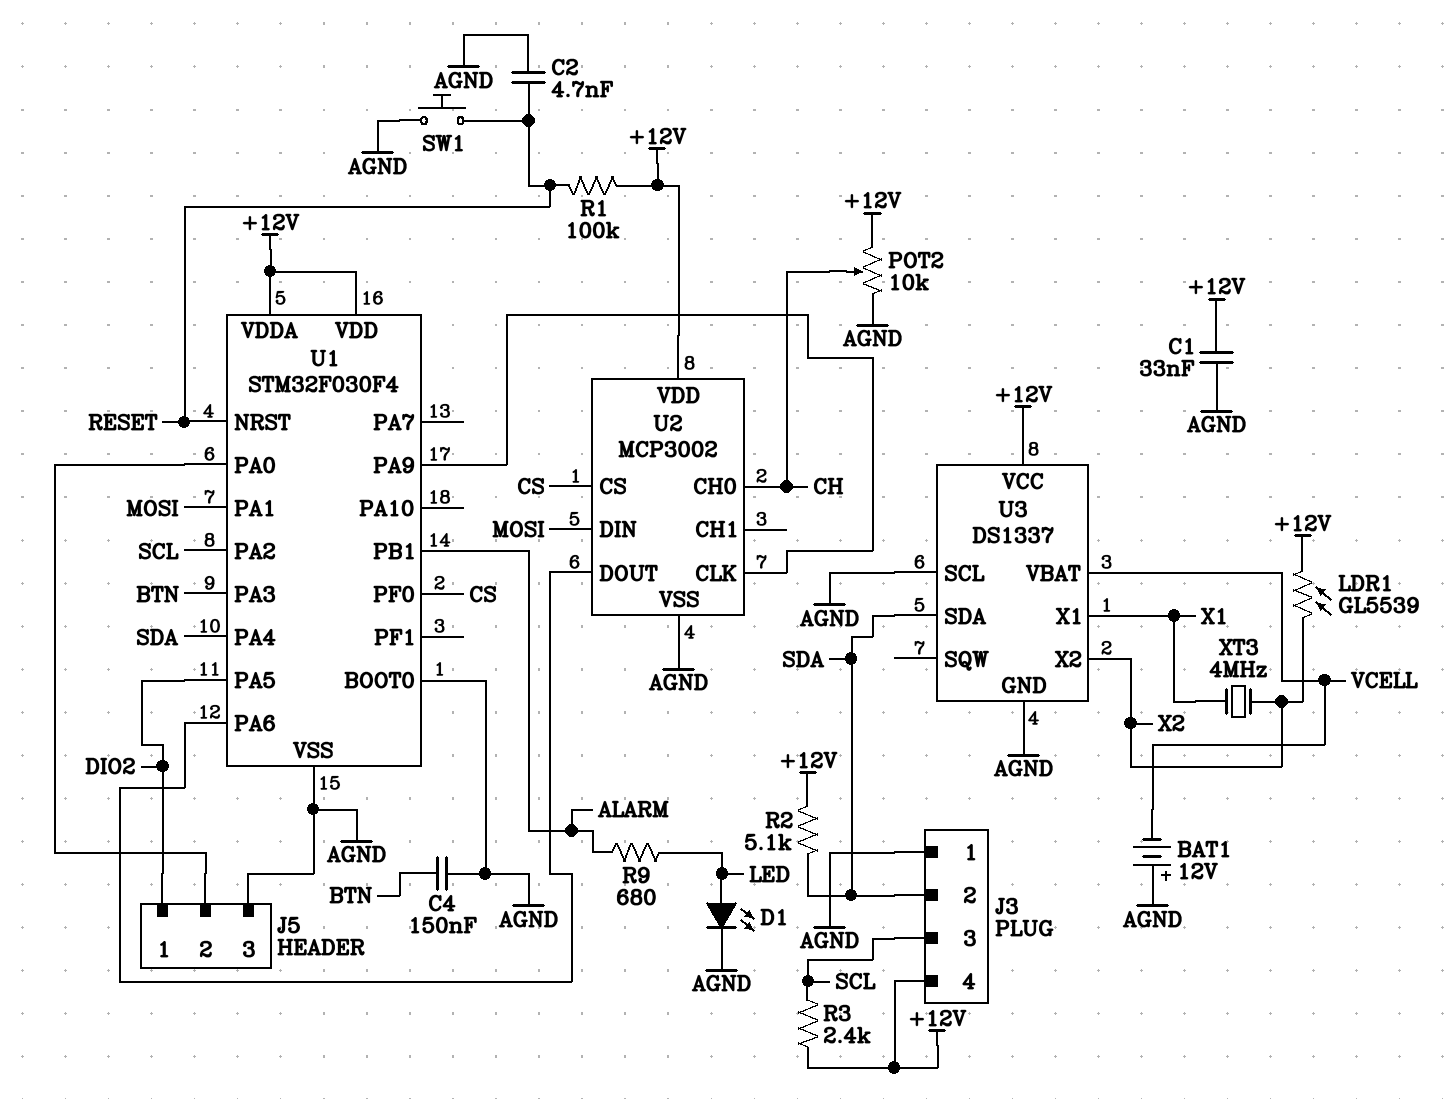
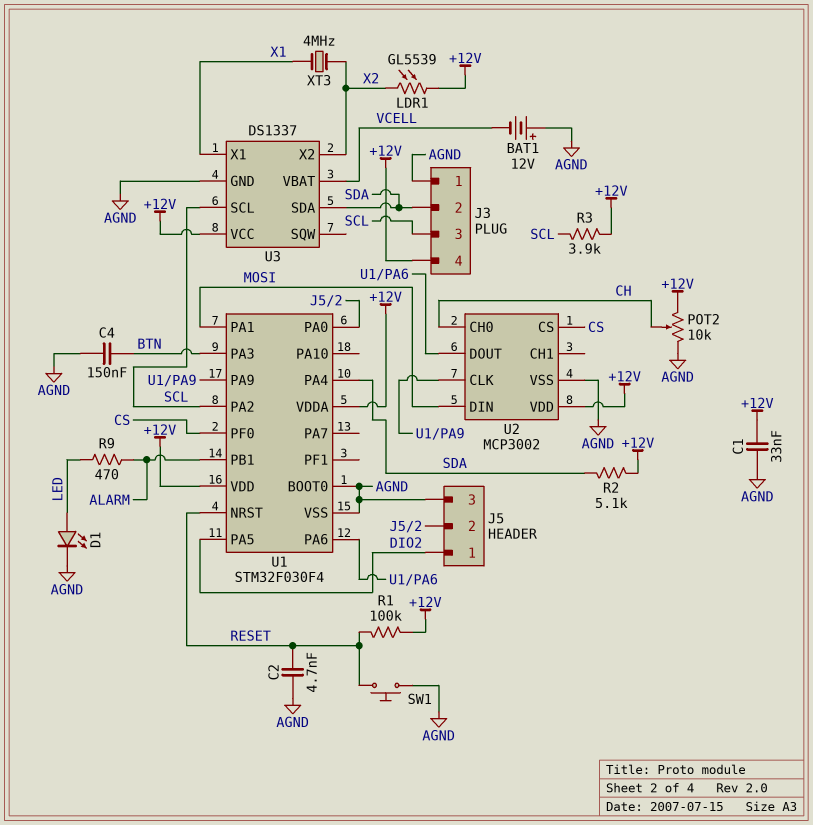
R3: 2.4k (+12V, SCL) -> 3.9k (+12V, SCL)
R9: 680 (ALARM, LED) -> 470 (ALARM, LED)
U3 pin SCL: AGND -> SCL

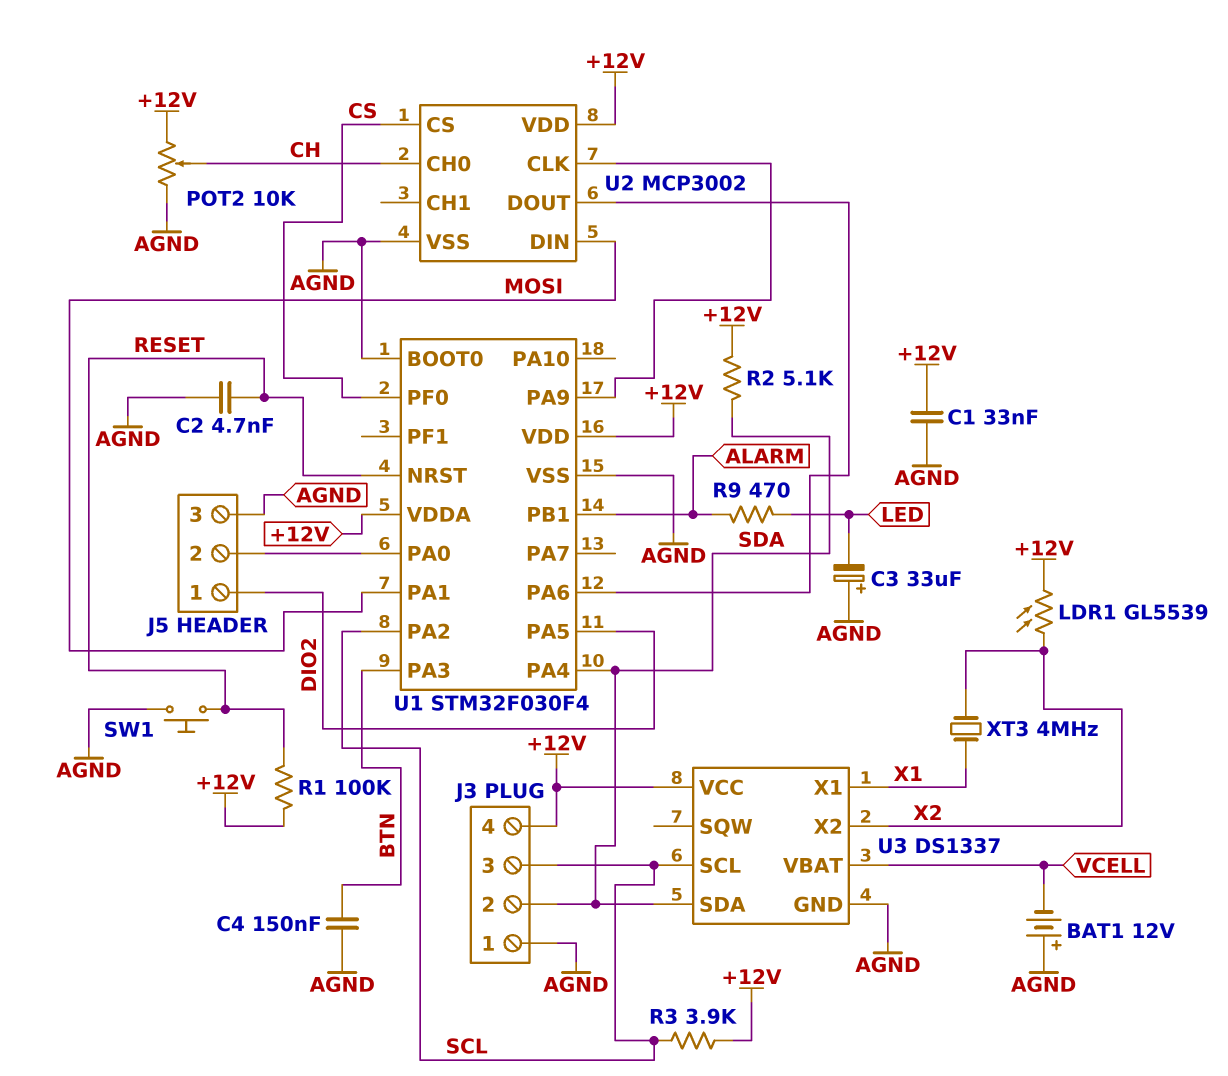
C3: none -> 33uF (plus AGND, minus LED)
D1: LED (A LED, K AGND) -> none

